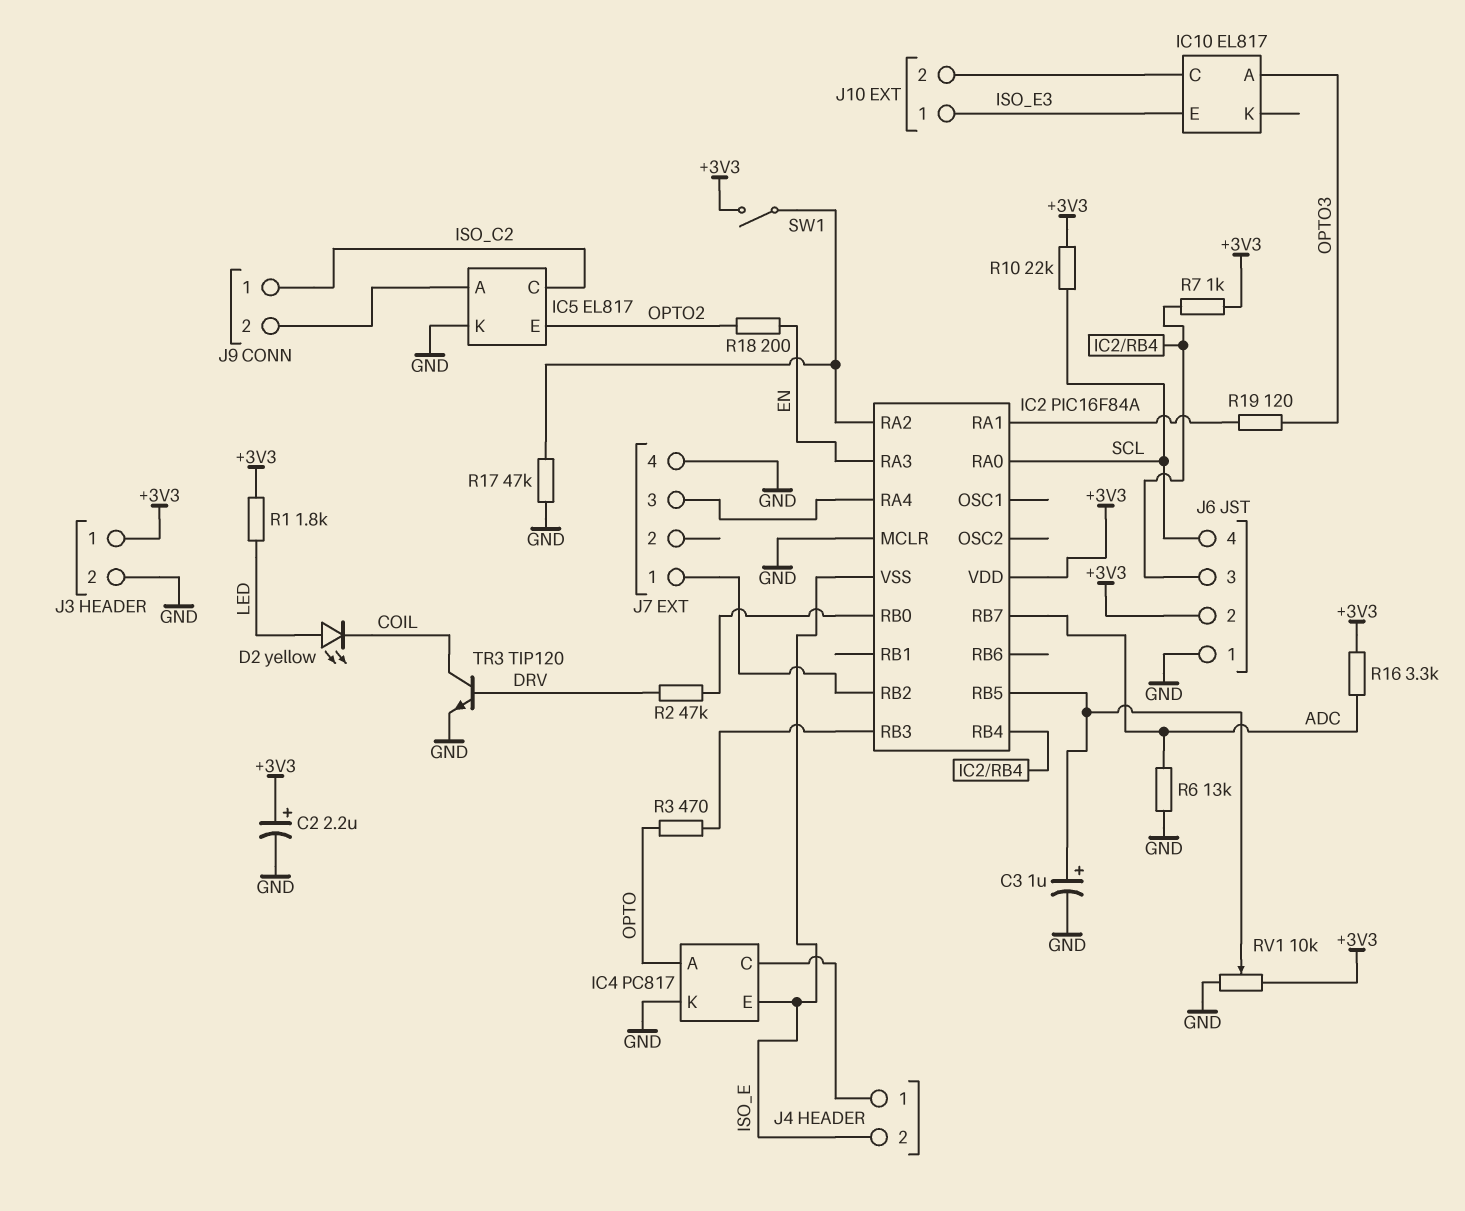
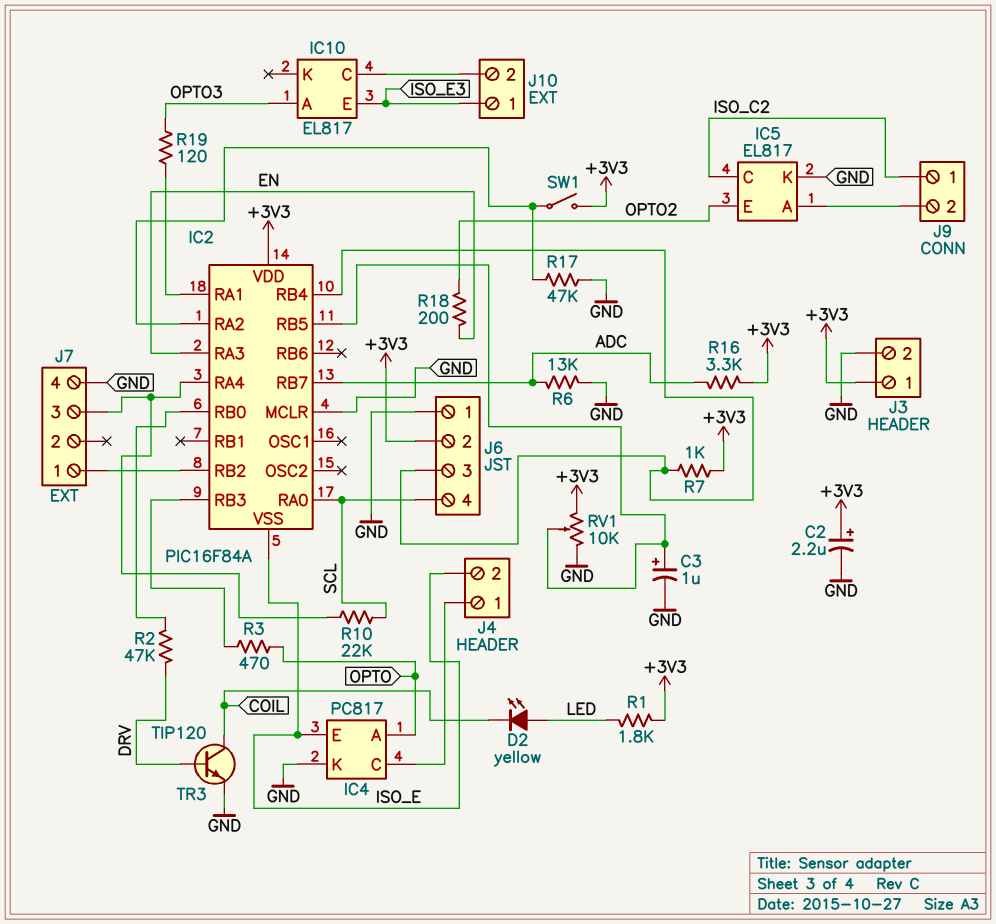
R10: 22k (+3V3, SCL) -> 22k (IC2/RA4, SCL)

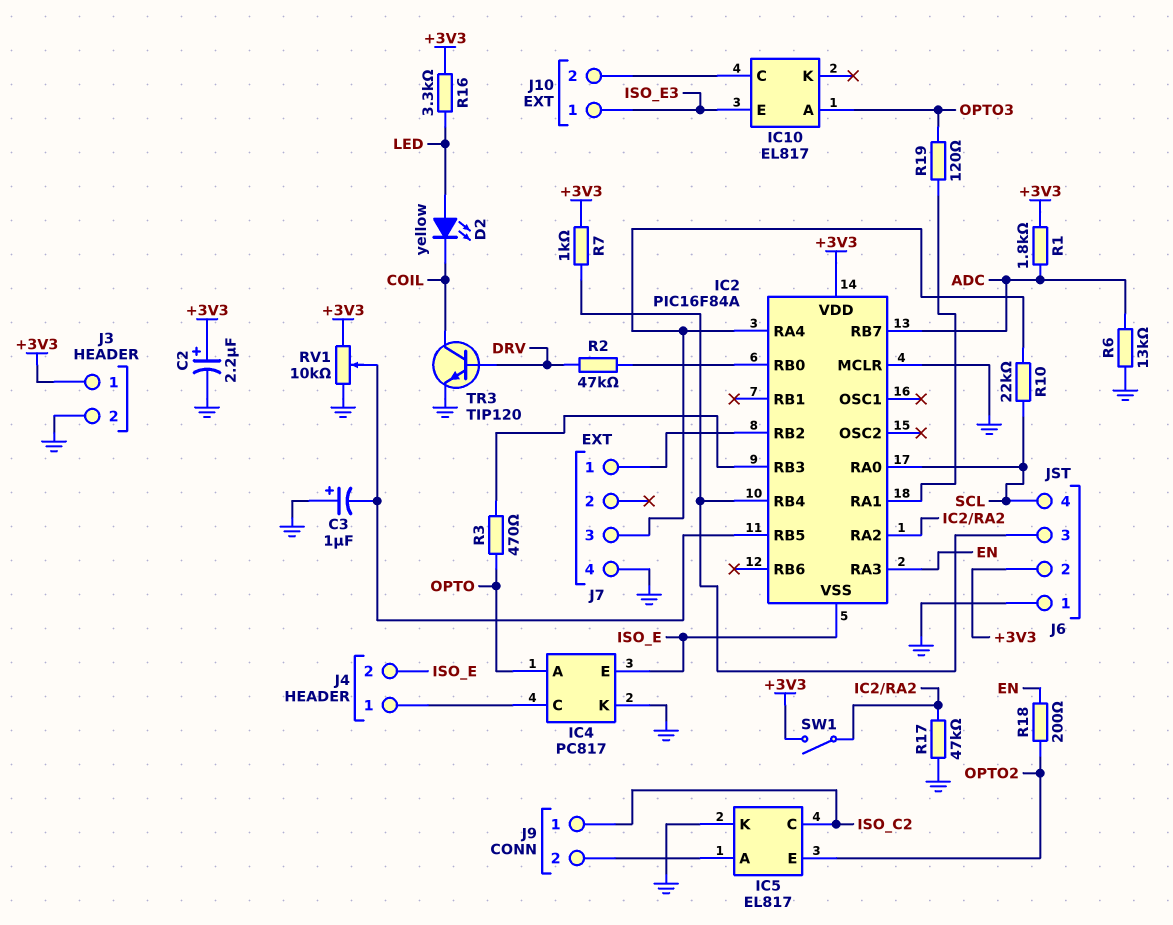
C3: 1uF (plus IC2/RB5, minus GND) -> 1uF (plus GND, minus IC2/RB5)
R1: 1.8k (+3V3, LED) -> 1.8k (+3V3, ADC)
R16: 3.3k (+3V3, ADC) -> 3.3k (+3V3, LED)

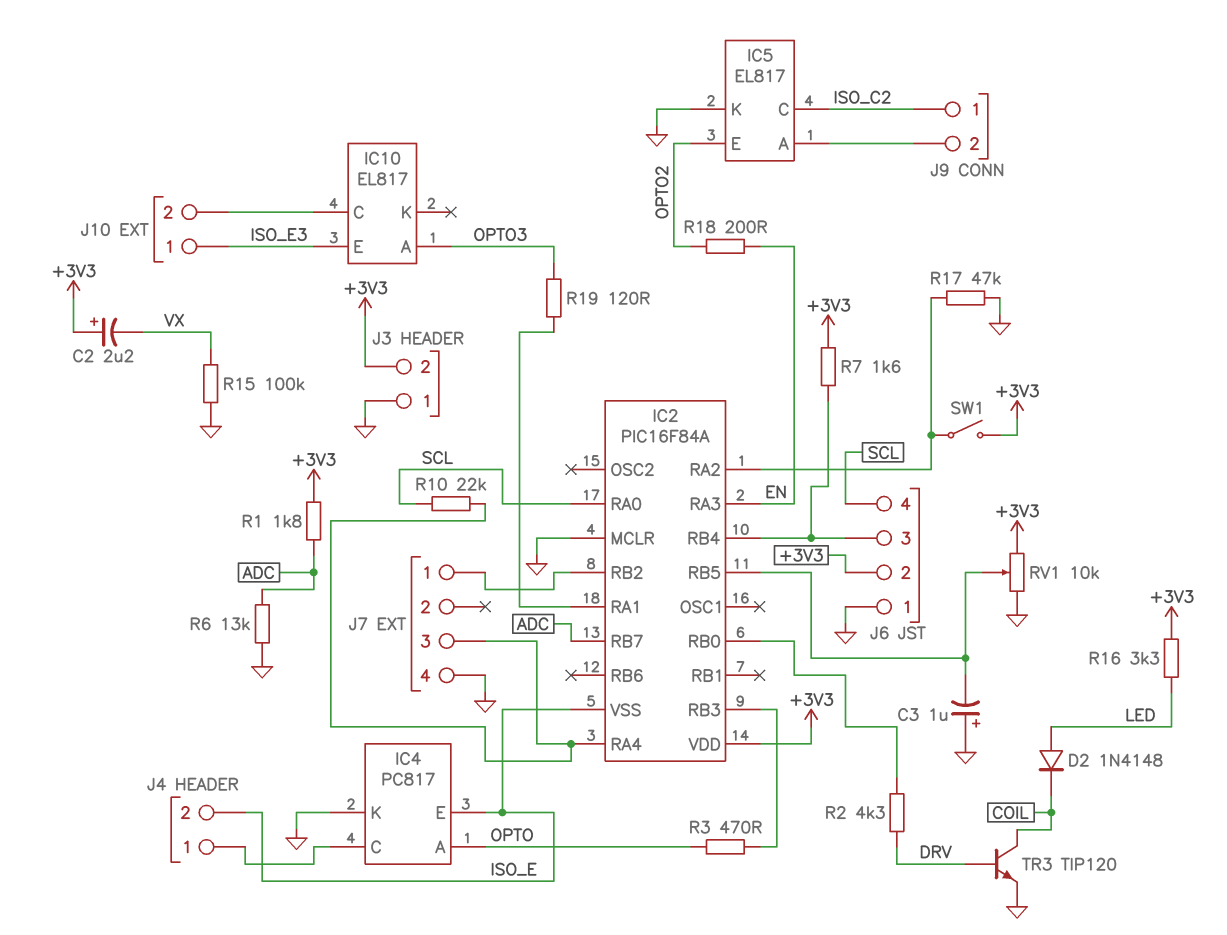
C2: 2.2uF (plus +3V3, minus GND) -> 2.2uF (plus +3V3, minus VX)
D2: LED yellow (A LED, K COIL) -> diode 1N4148 (A LED, K COIL)
J3 pin 1: +3V3 -> GND
J3 pin 2: GND -> +3V3
R2: 47k (DRV, IC2/RB0) -> 4.3k (DRV, IC2/RB0)
R7: 1k (+3V3, IC2/RB4) -> 1.6k (+3V3, IC2/RB4)
R15: none -> 100k (GND, VX)

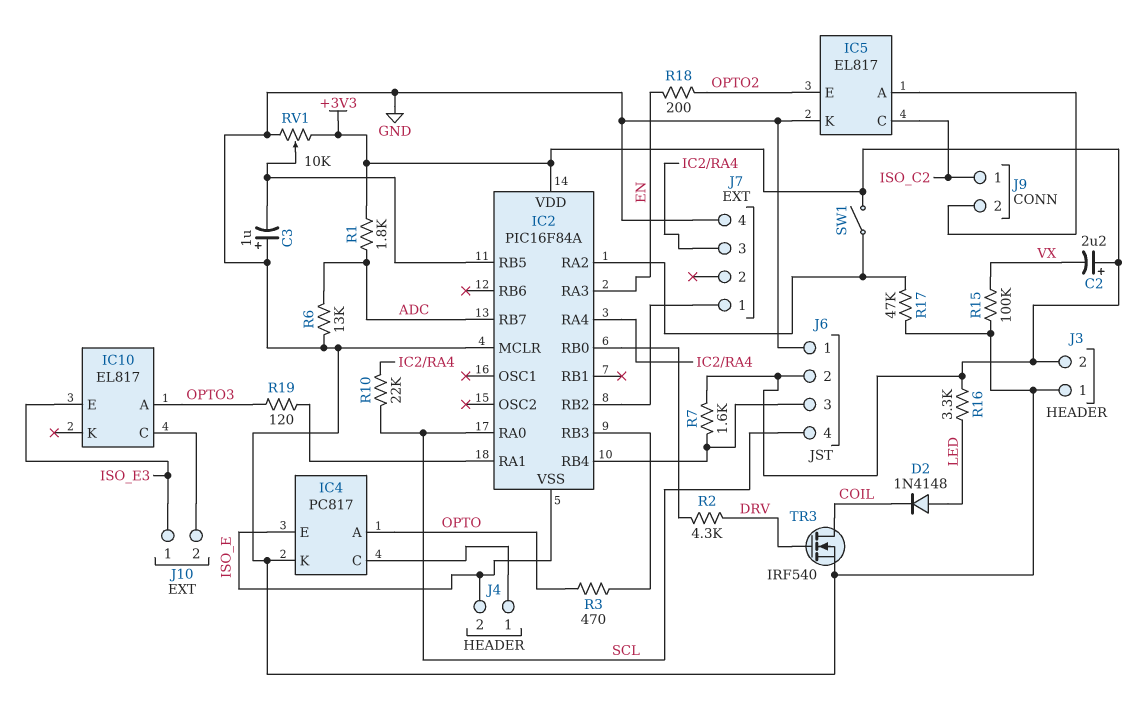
TR3: NPN TIP120 (B DRV, C COIL, E GND) -> NMOS IRF540 (G DRV, D COIL, S GND)

